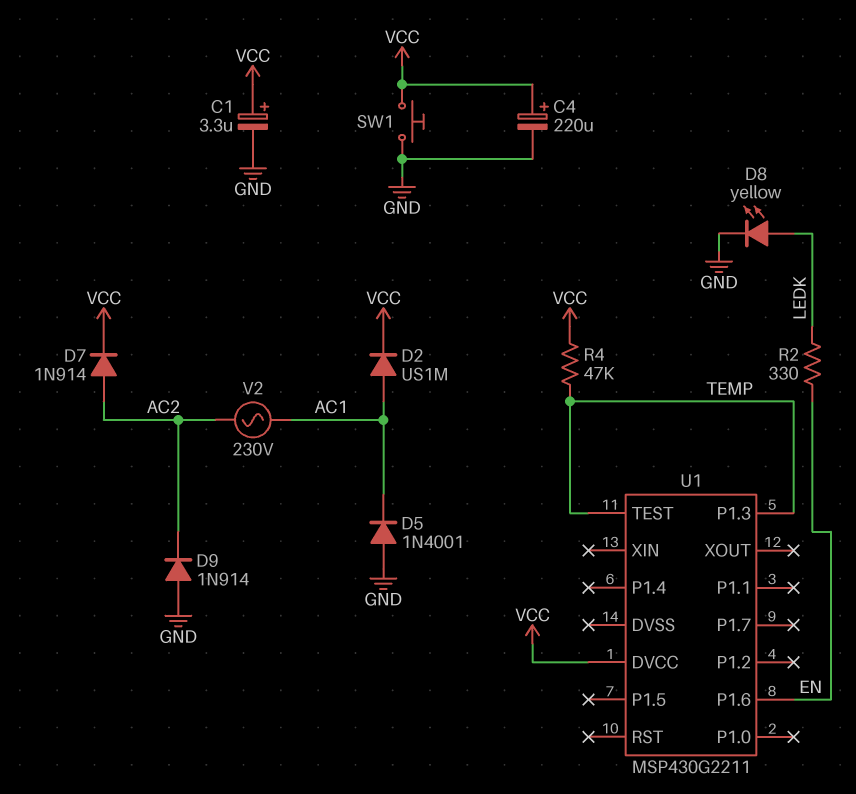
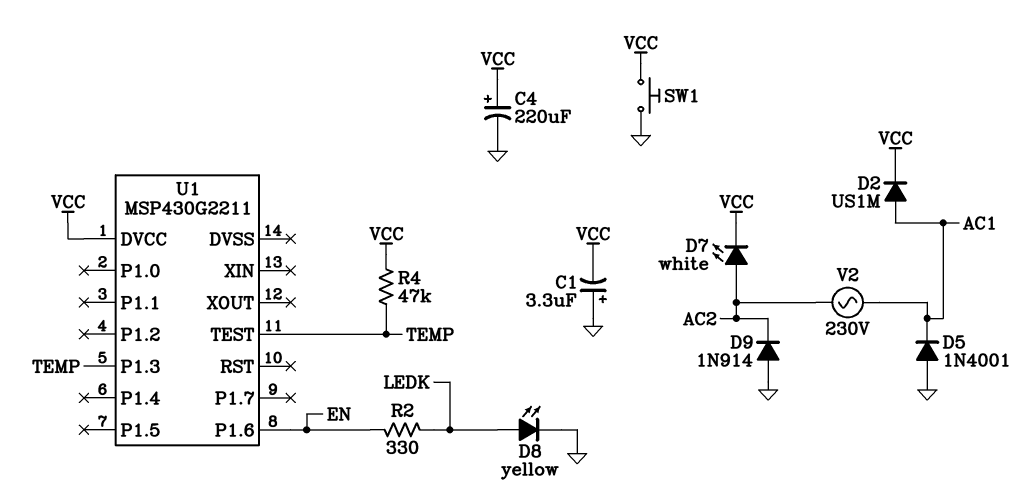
C1: 3.3uF (plus VCC, minus GND) -> 3.3uF (plus GND, minus VCC)
D7: diode 1N914 (A AC2, K VCC) -> LED white (A AC2, K VCC)

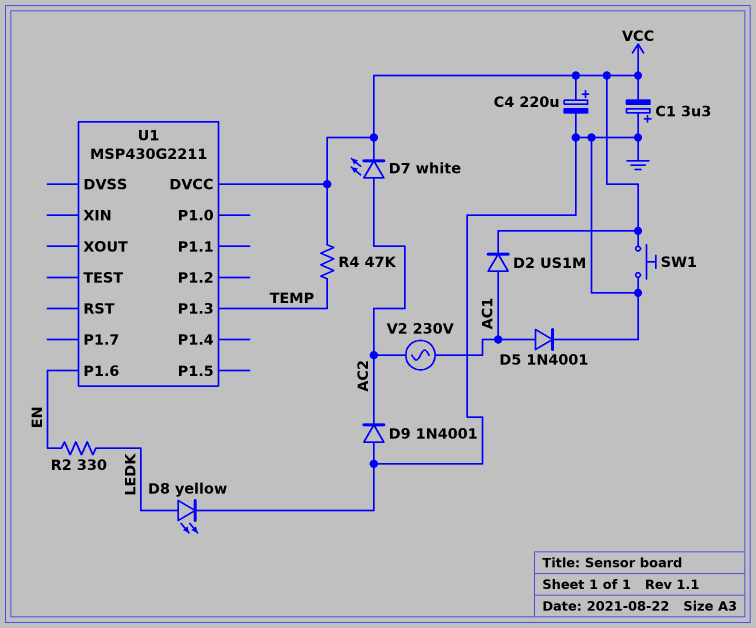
D5: diode 1N4001 (A GND, K AC1) -> diode 1N4001 (A AC1, K GND)
D9: diode 1N914 (A GND, K AC2) -> diode 1N4001 (A GND, K AC2)
U1 pin TEST: TEMP -> none

